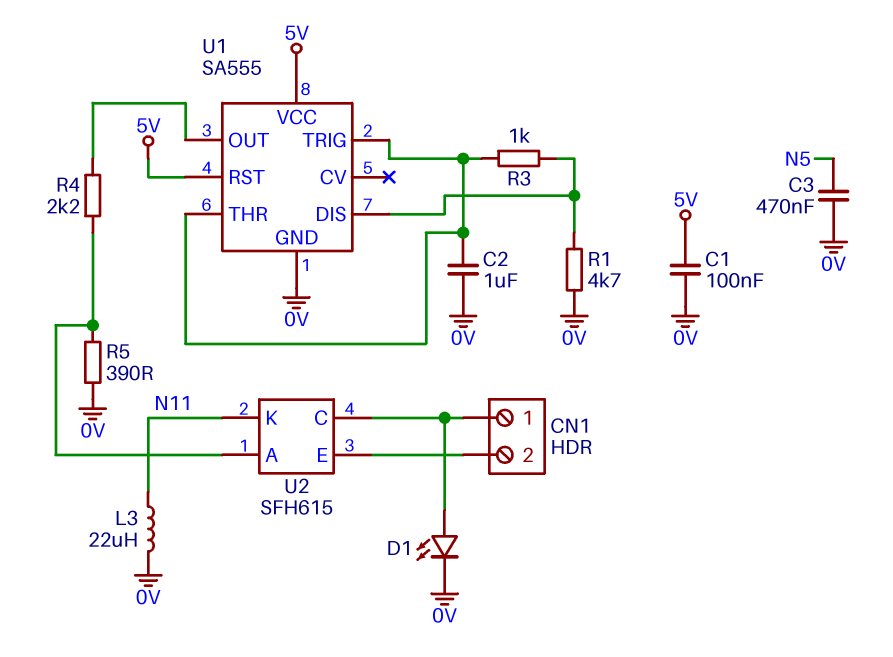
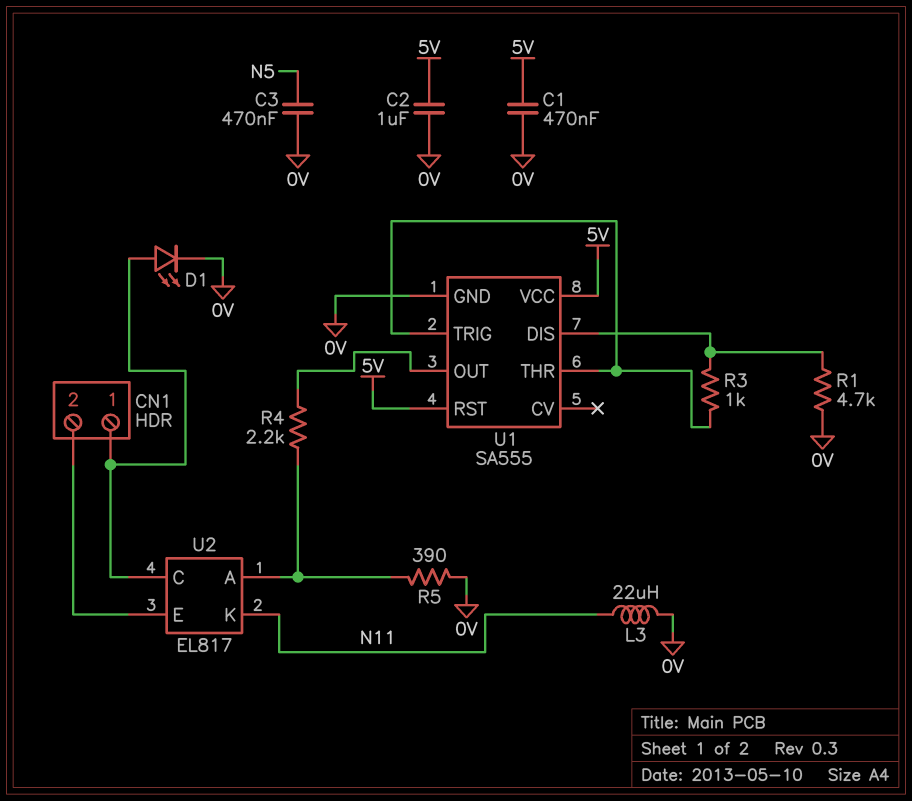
C1: 100nF (0V, 5V) -> 470nF (0V, 5V)
C2: 1uF (0V, U1/THR) -> 1uF (0V, 5V)
U2: SFH615 -> EL817

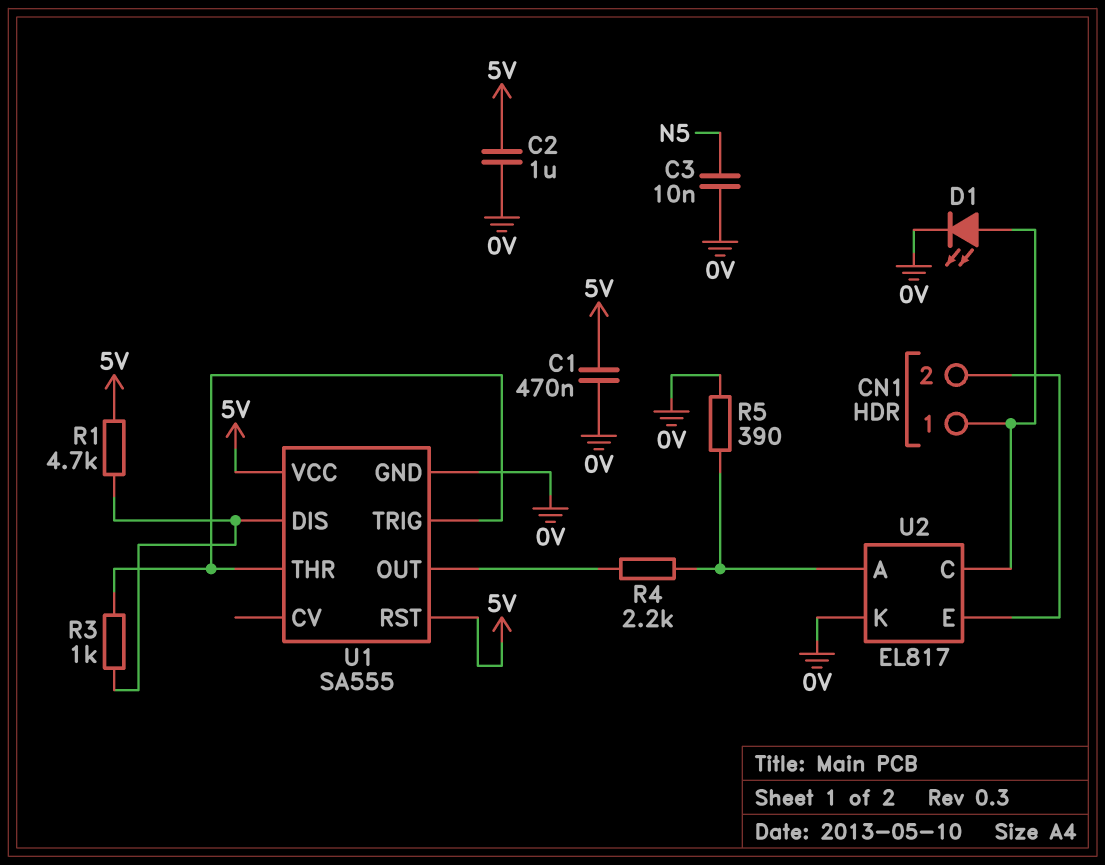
C3: 470nF (0V, N5) -> 10nF (0V, N5)
L3: 22uH (0V, N11) -> none
R1: 4.7k (0V, U1/DIS) -> 4.7k (5V, U1/DIS)
U2 pin K: N11 -> 0V

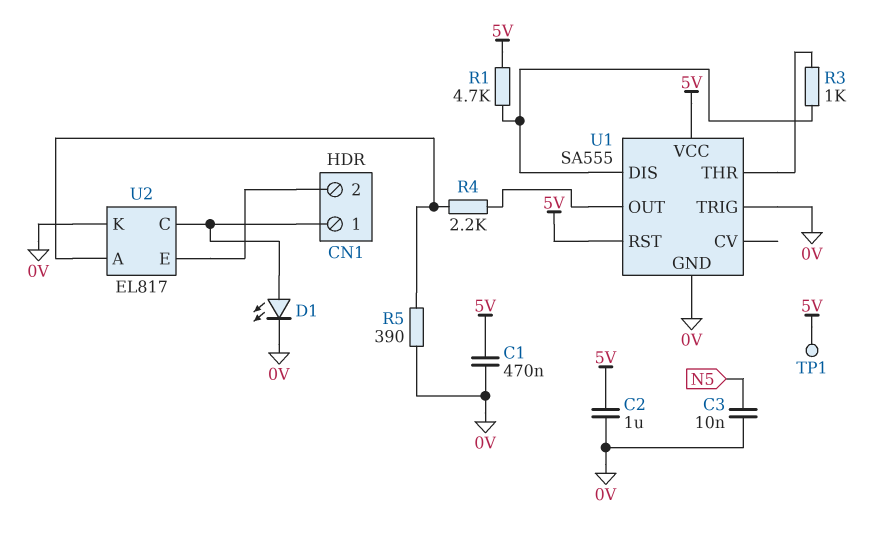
TP1: none -> test point (5V)
U1 pin TRIG: U1/THR -> 0V

